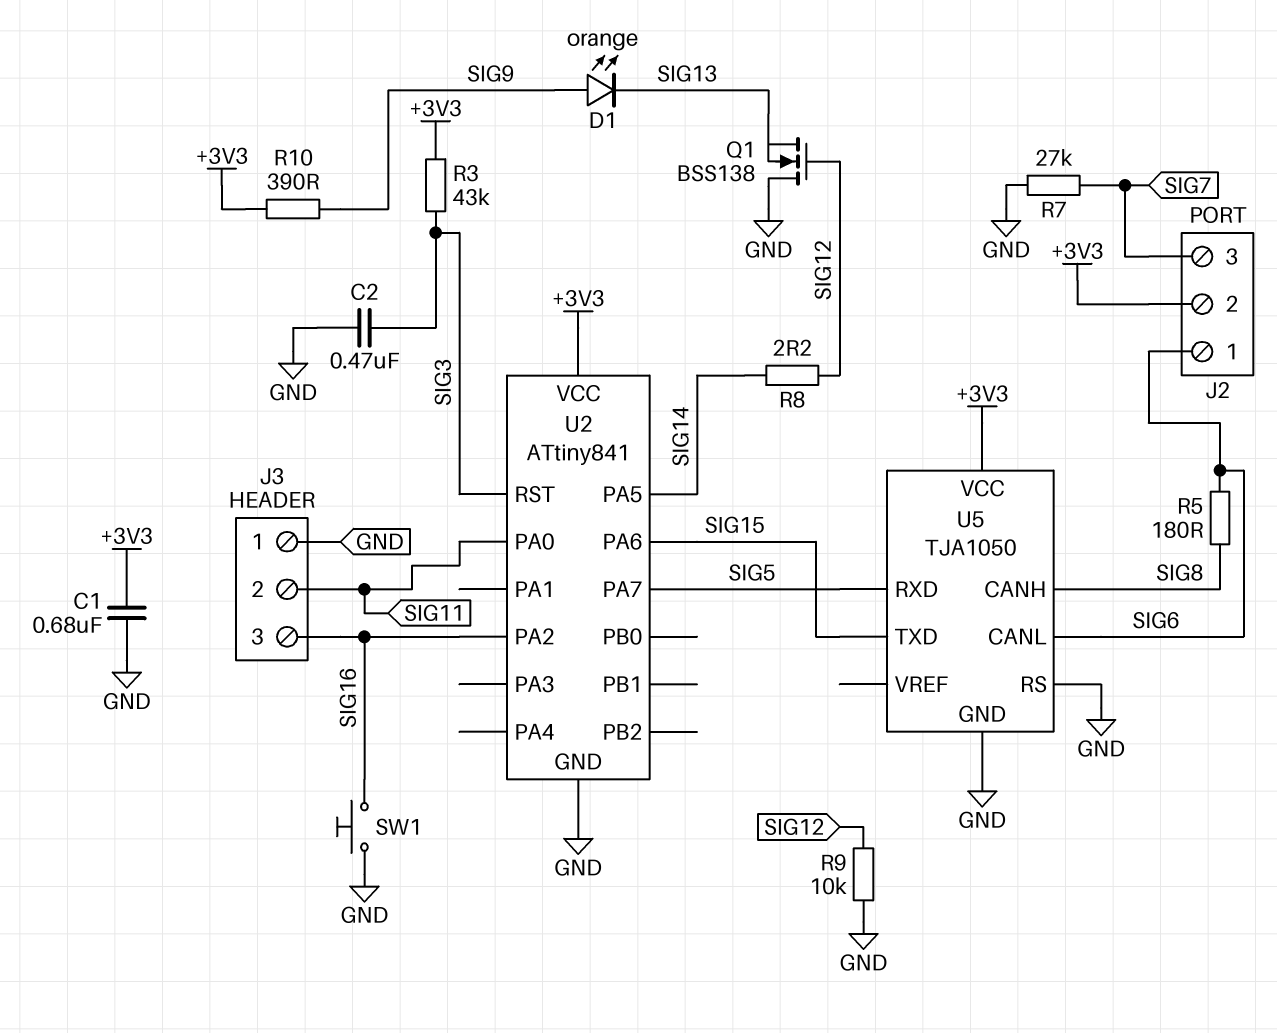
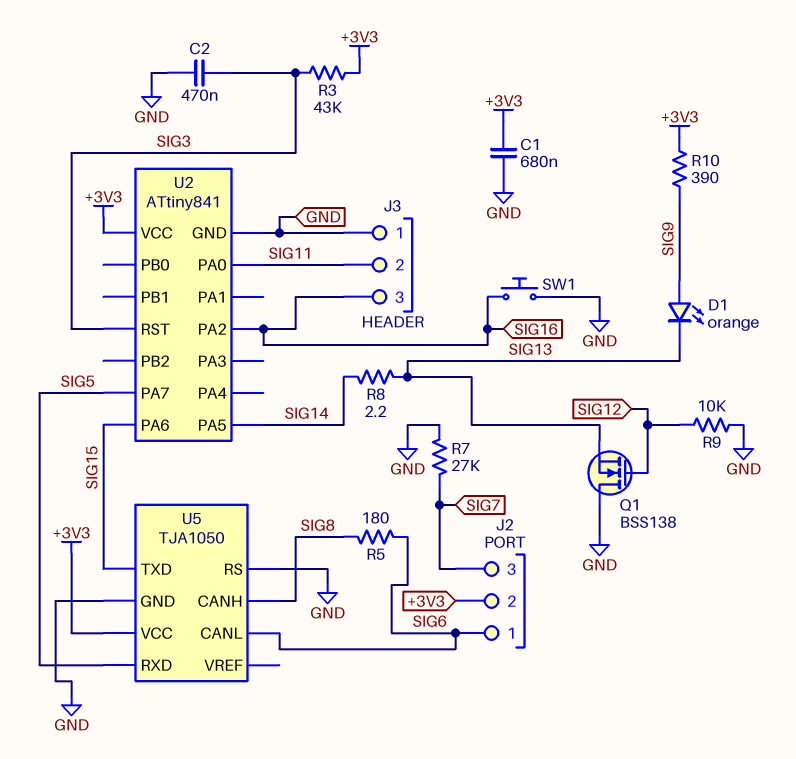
R8: 2.2 (SIG12, SIG14) -> 2.2 (SIG13, SIG14)

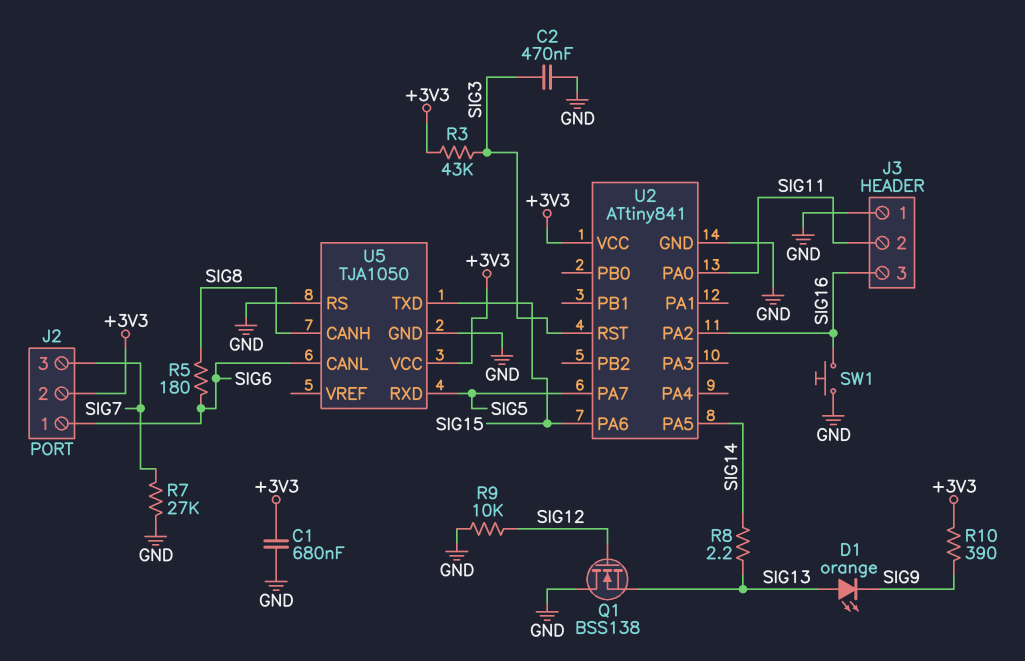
D1: LED orange (A SIG9, K SIG13) -> LED orange (A SIG13, K SIG9)

